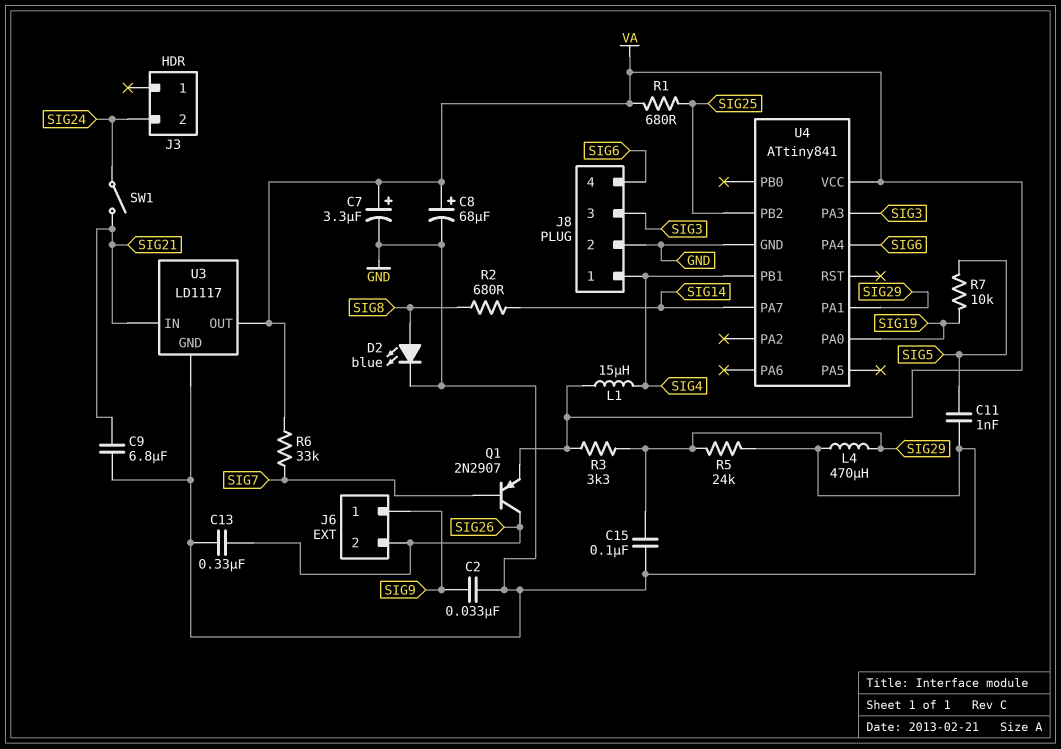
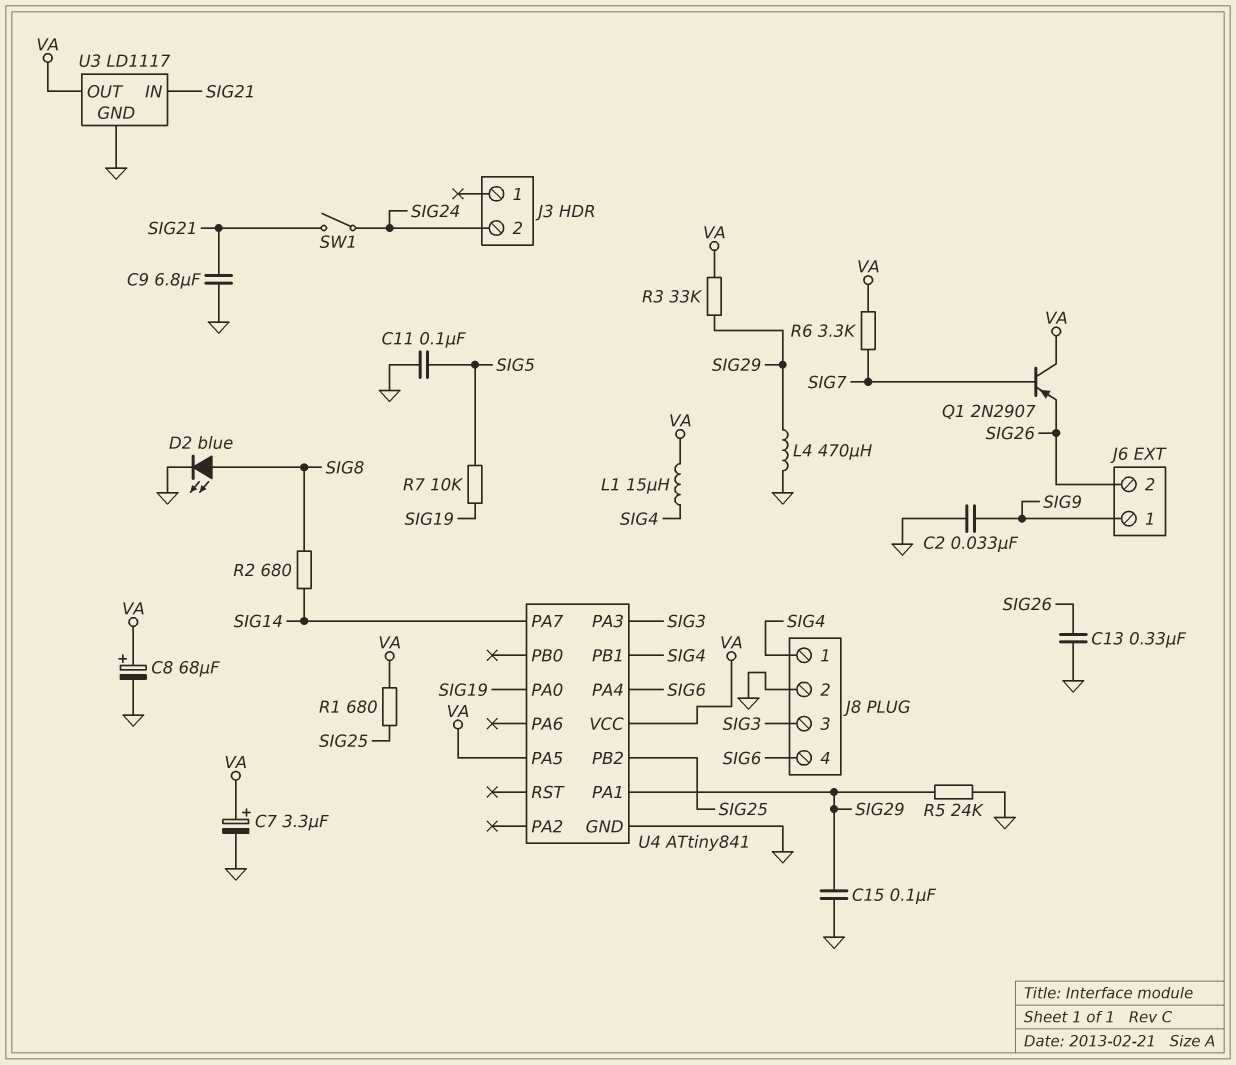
C11: 1nF (GND, SIG5) -> 100nF (GND, SIG5)
Q1: PNP 2N2907 (B SIG7, C SIG26, E VA) -> PNP 2N2907 (B SIG7, C VA, E SIG26)
R3: 3.3k (SIG29, VA) -> 33k (SIG29, VA)
R6: 33k (SIG7, VA) -> 3.3k (SIG7, VA)
U4 pin PA5: none -> VA

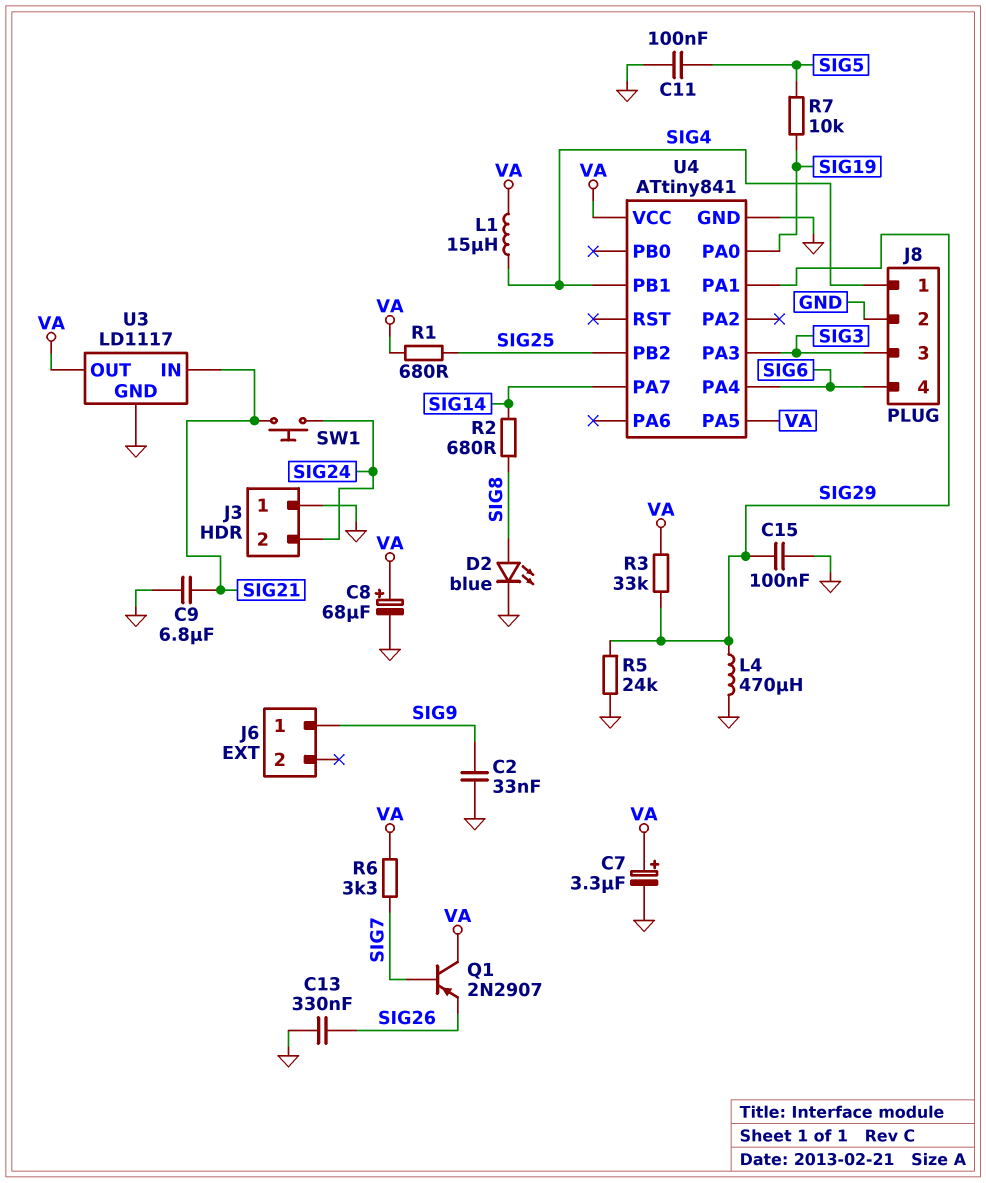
J3 pin 1: none -> GND
J6 pin 2: SIG26 -> none
SW1: switch (SIG21, SIG24) -> button (SIG21, SIG24)

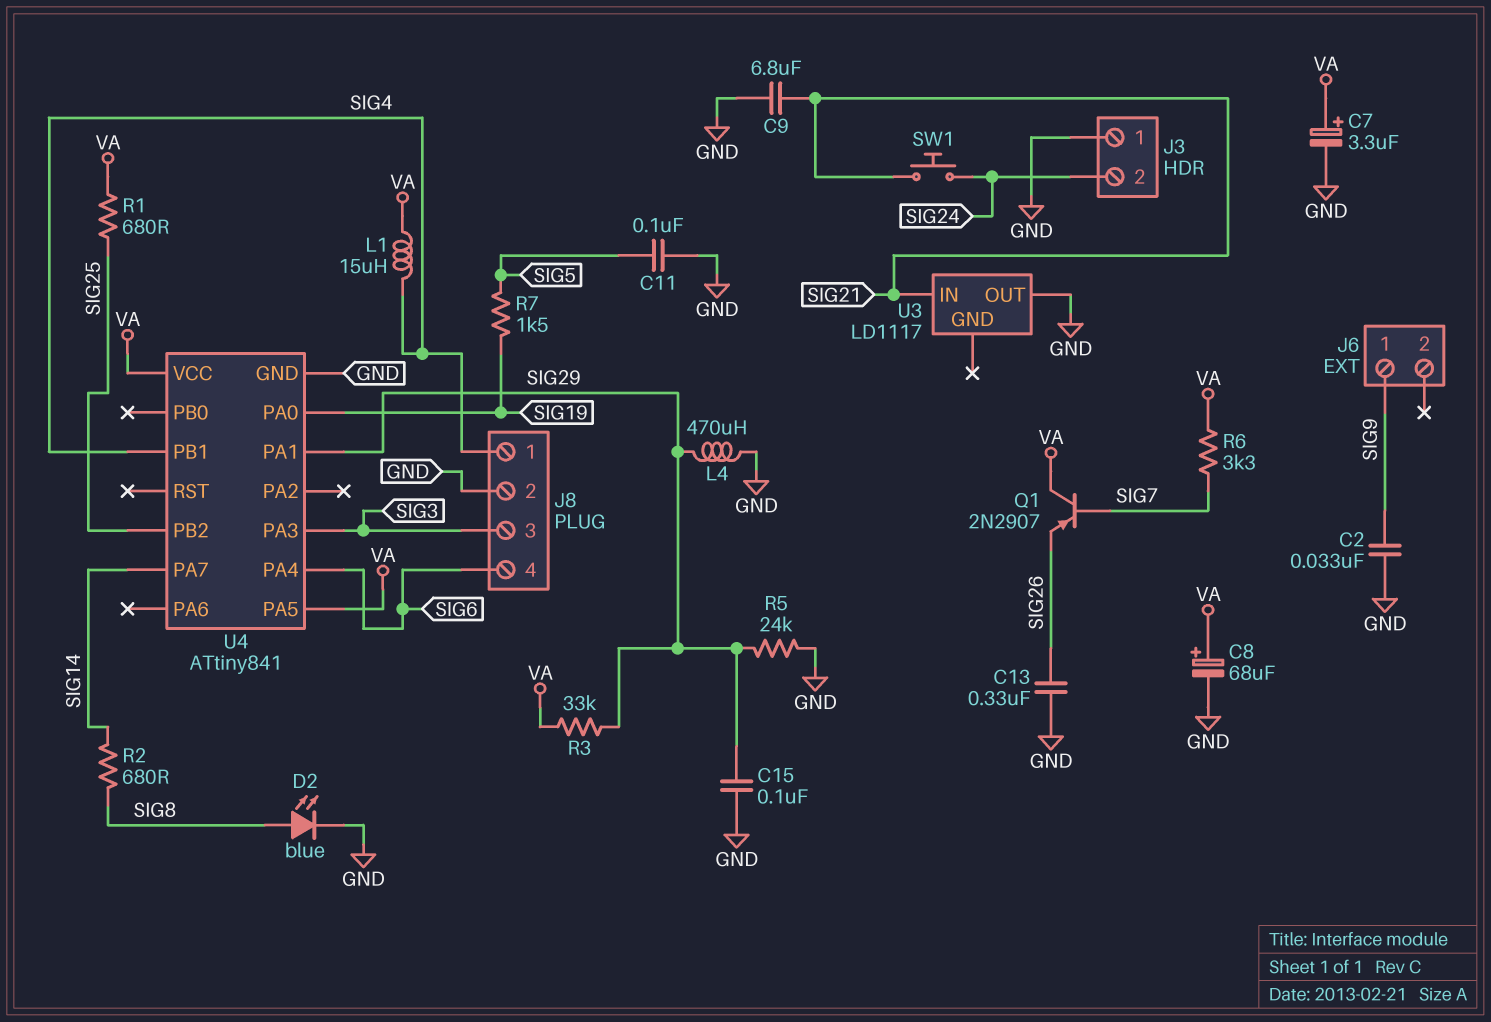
R7: 10k (SIG5, SIG19) -> 1.5k (SIG5, SIG19)
U3 pin GND: GND -> none
U3 pin OUT: VA -> GND

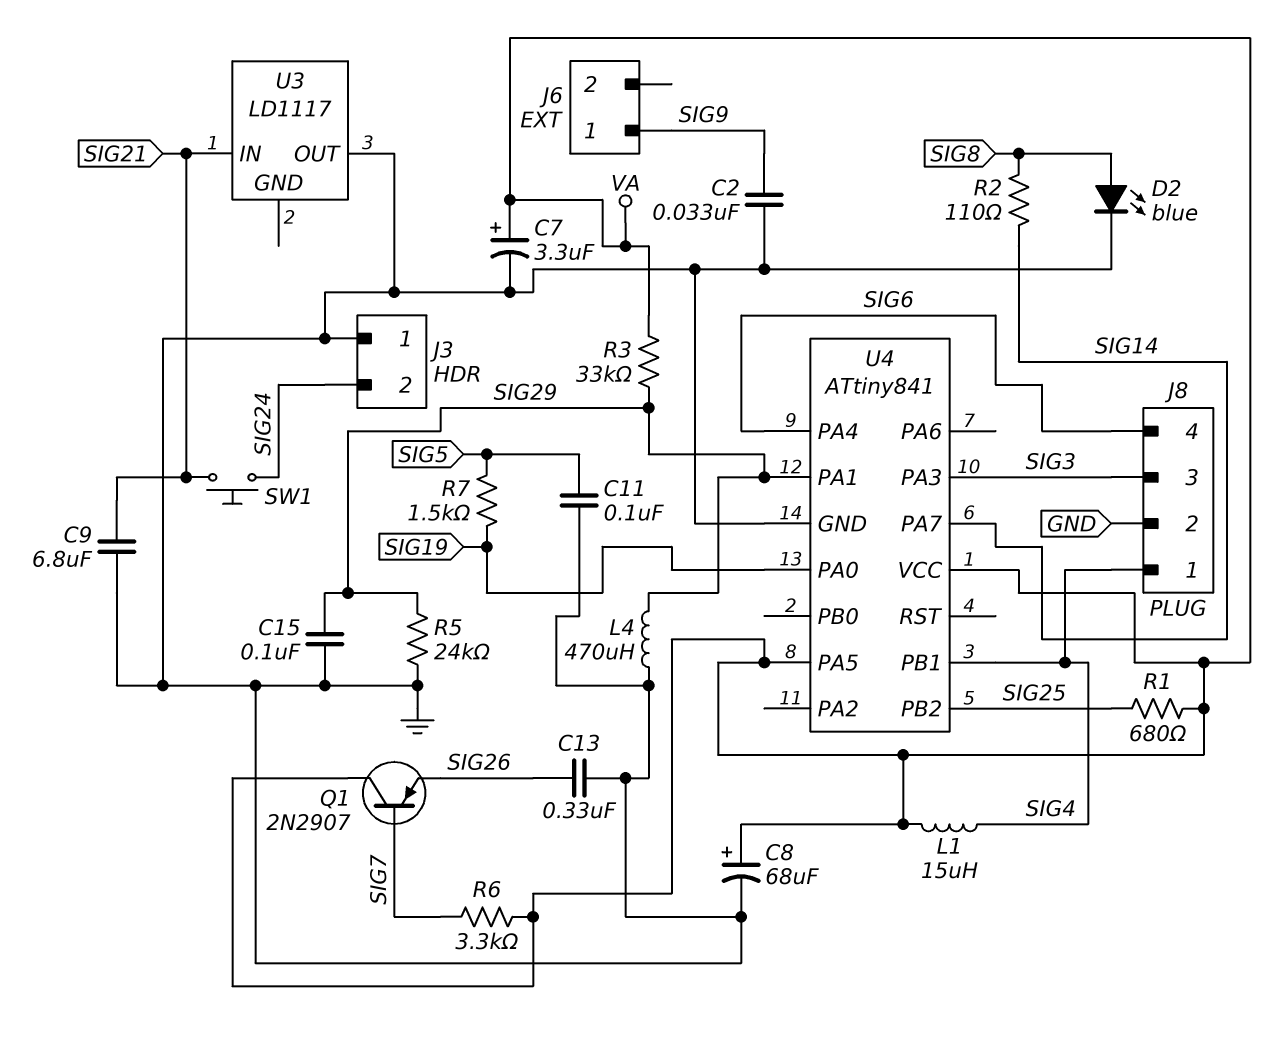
R2: 680 (SIG8, SIG14) -> 110 (SIG8, SIG14)

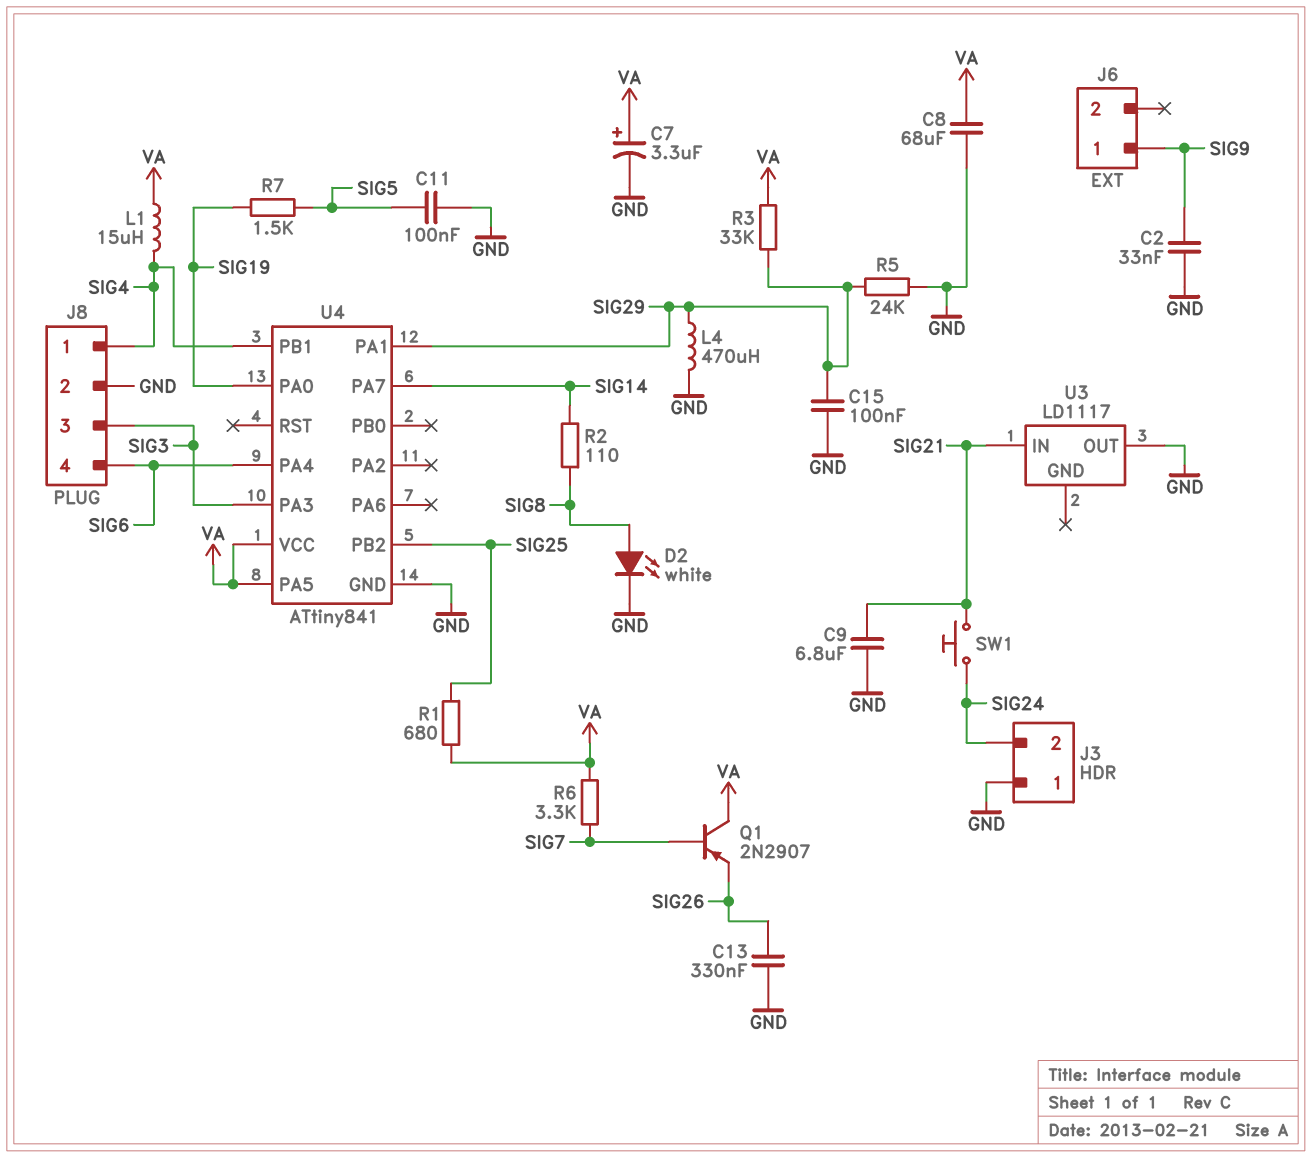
C8: 68uF (plus VA, minus GND) -> 68uF (GND, VA)
D2: LED blue (A SIG8, K GND) -> LED white (A SIG8, K GND)

